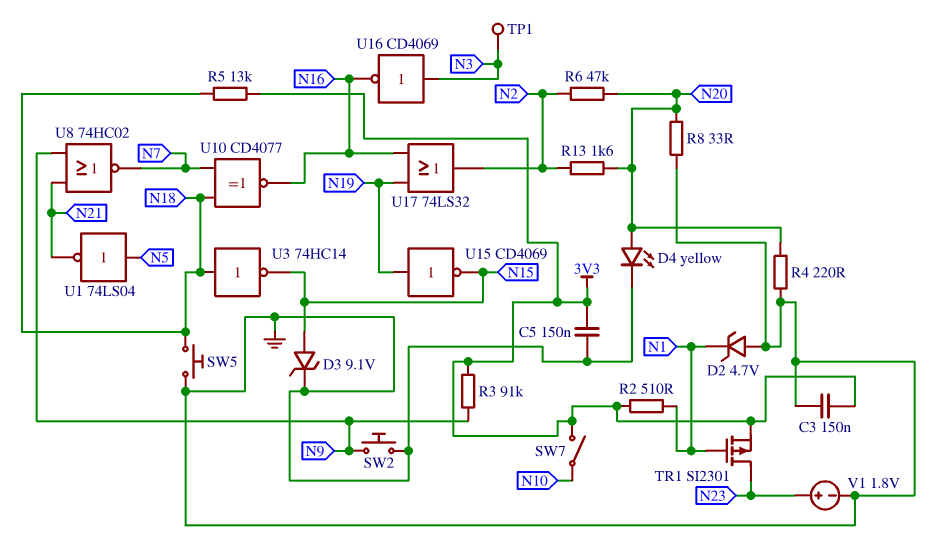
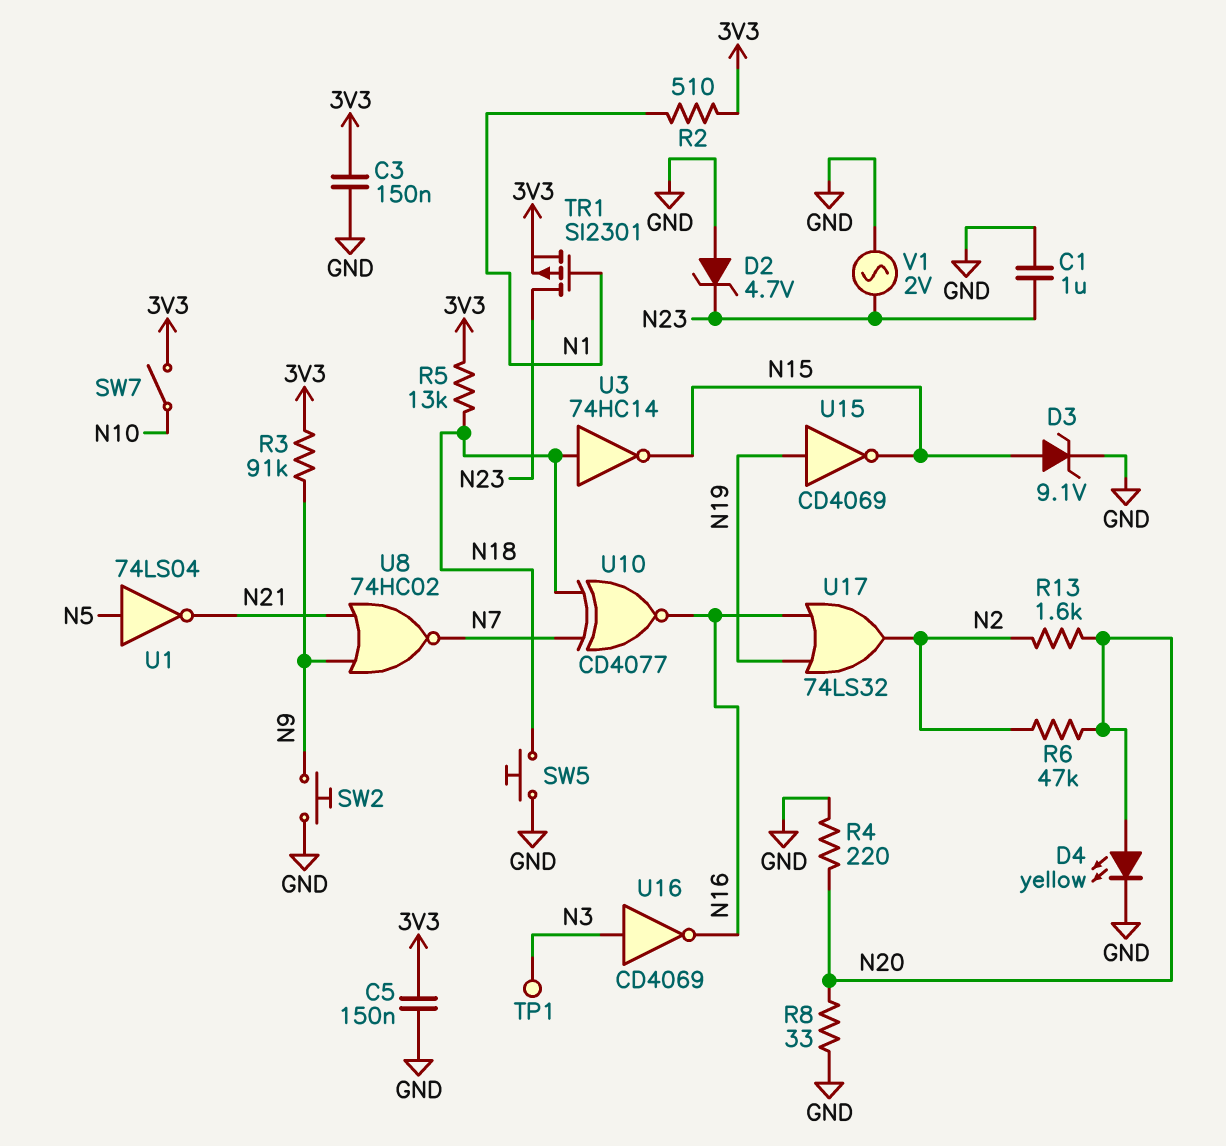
C1: none -> 1uF (GND, N23)
D2: zener 4.7V (A GND, K N1) -> zener 4.7V (A GND, K N23)
V1: 1.8V (plus N23, minus GND) -> AC 2V (GND, N23)

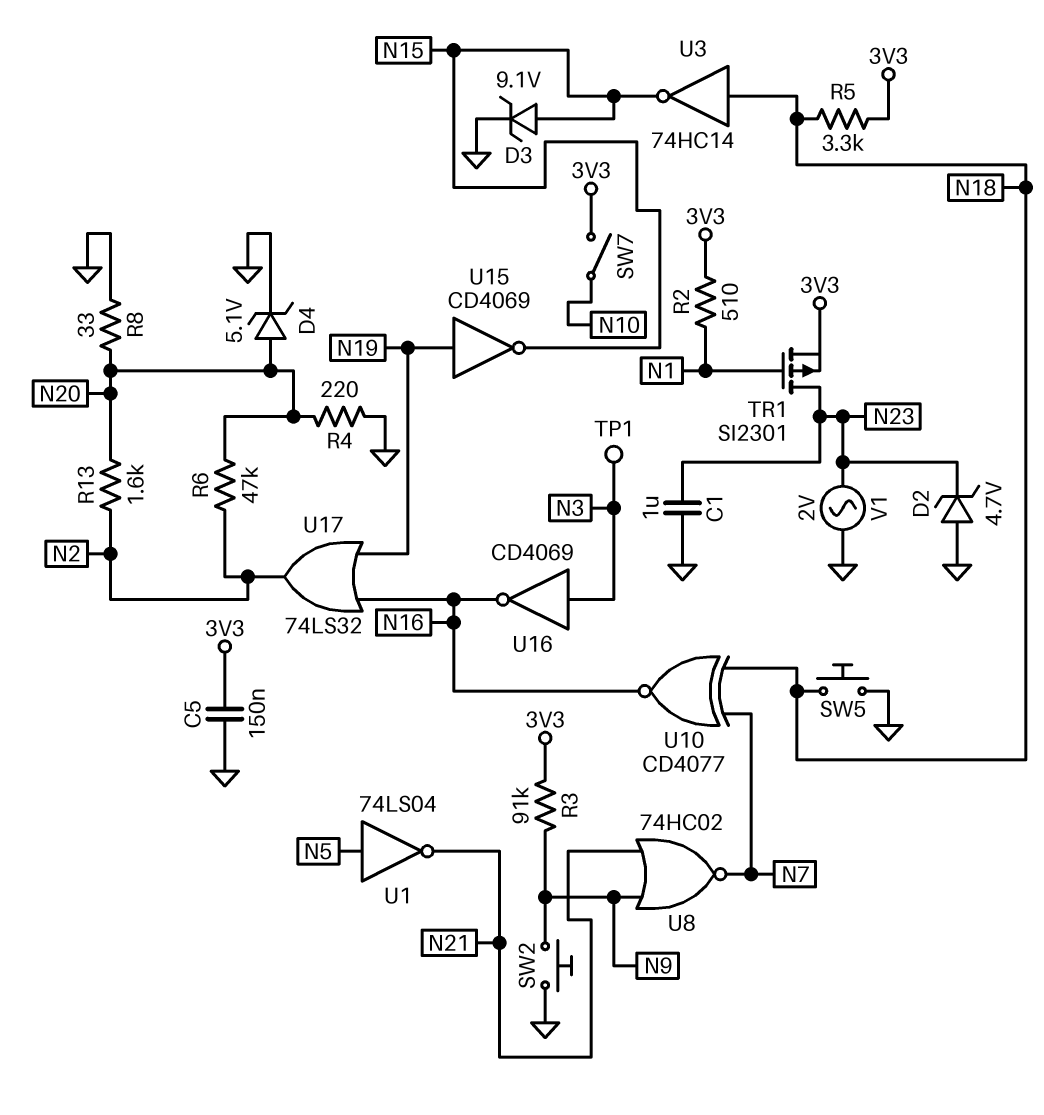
C3: 150nF (3V3, GND) -> none
D4: LED yellow (A N20, K GND) -> zener 5.1V (A N20, K GND)
R5: 13k (3V3, N18) -> 3.3k (3V3, N18)

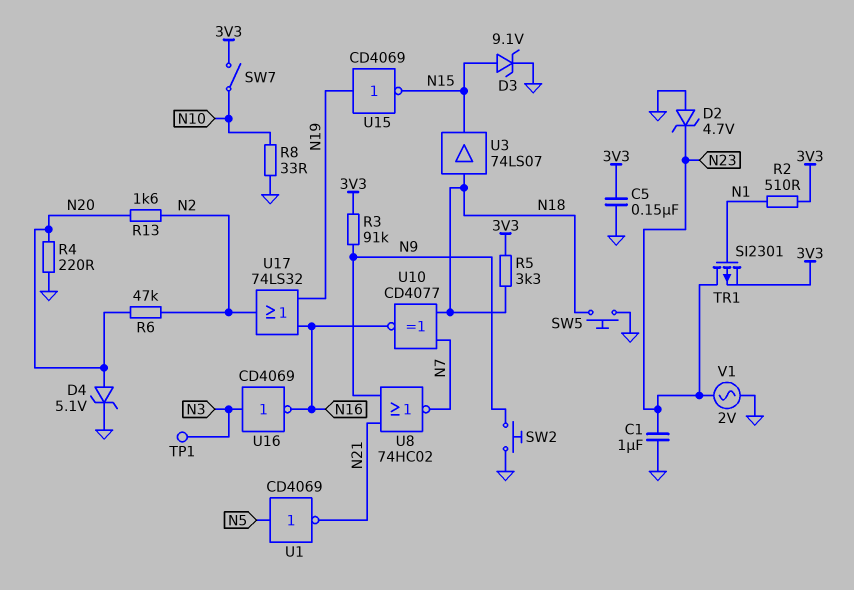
R8: 33 (GND, N20) -> 33 (GND, N10)
U1: NOT 74LS04 (in N5, out N21) -> NOT CD4069 (in N5, out N21)
U3: NOT 74HC14 (in N18, out N15) -> buffer 74LS07 (in N18, out N15)

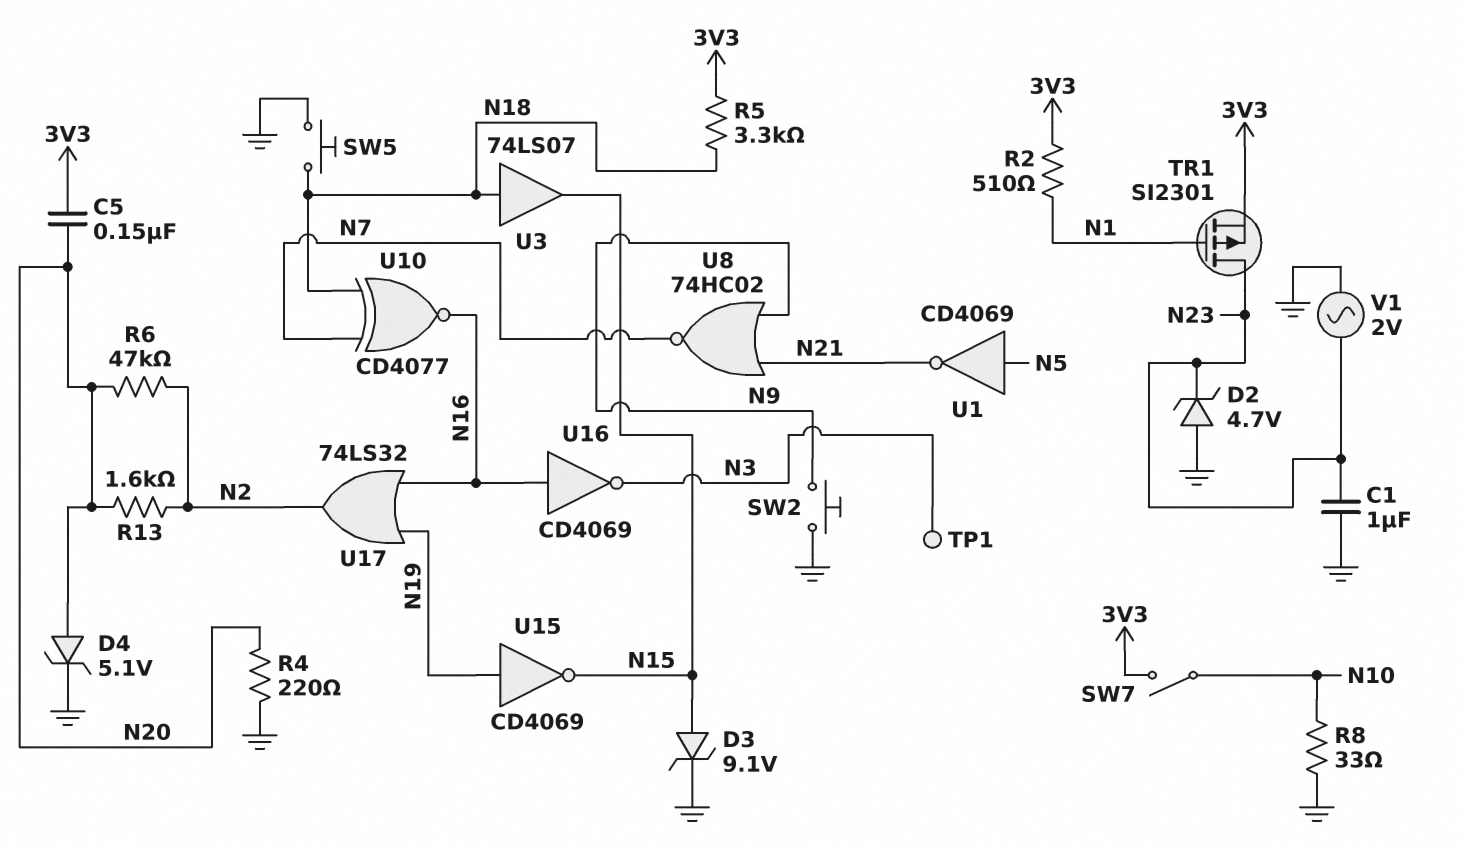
C5: 150nF (3V3, GND) -> 150nF (3V3, N20)
R3: 91k (3V3, N9) -> none
U16: NOT CD4069 (in N3, out N16) -> NOT CD4069 (in N16, out N3)

